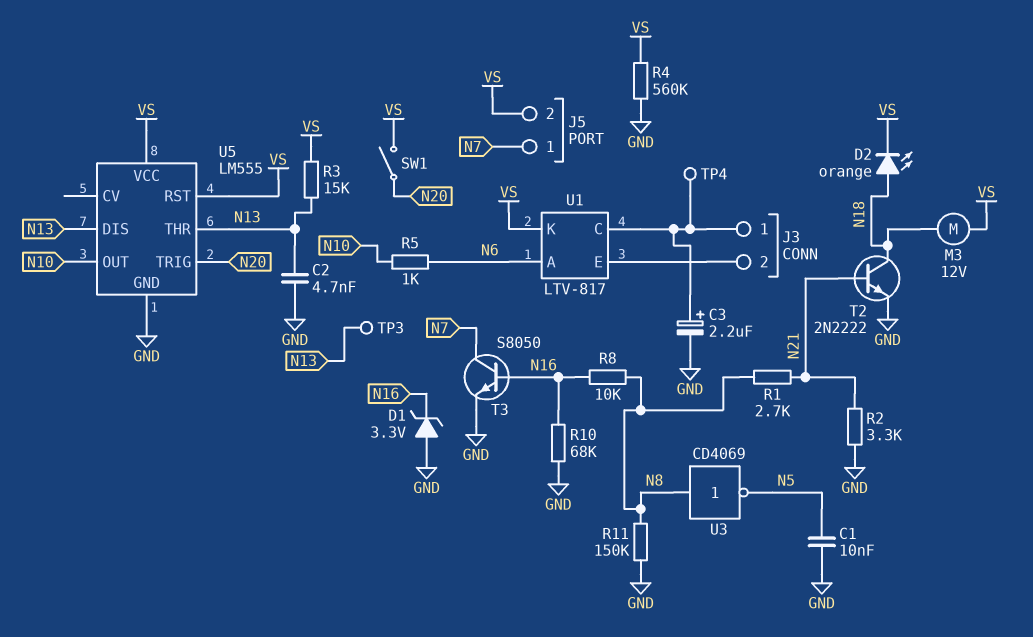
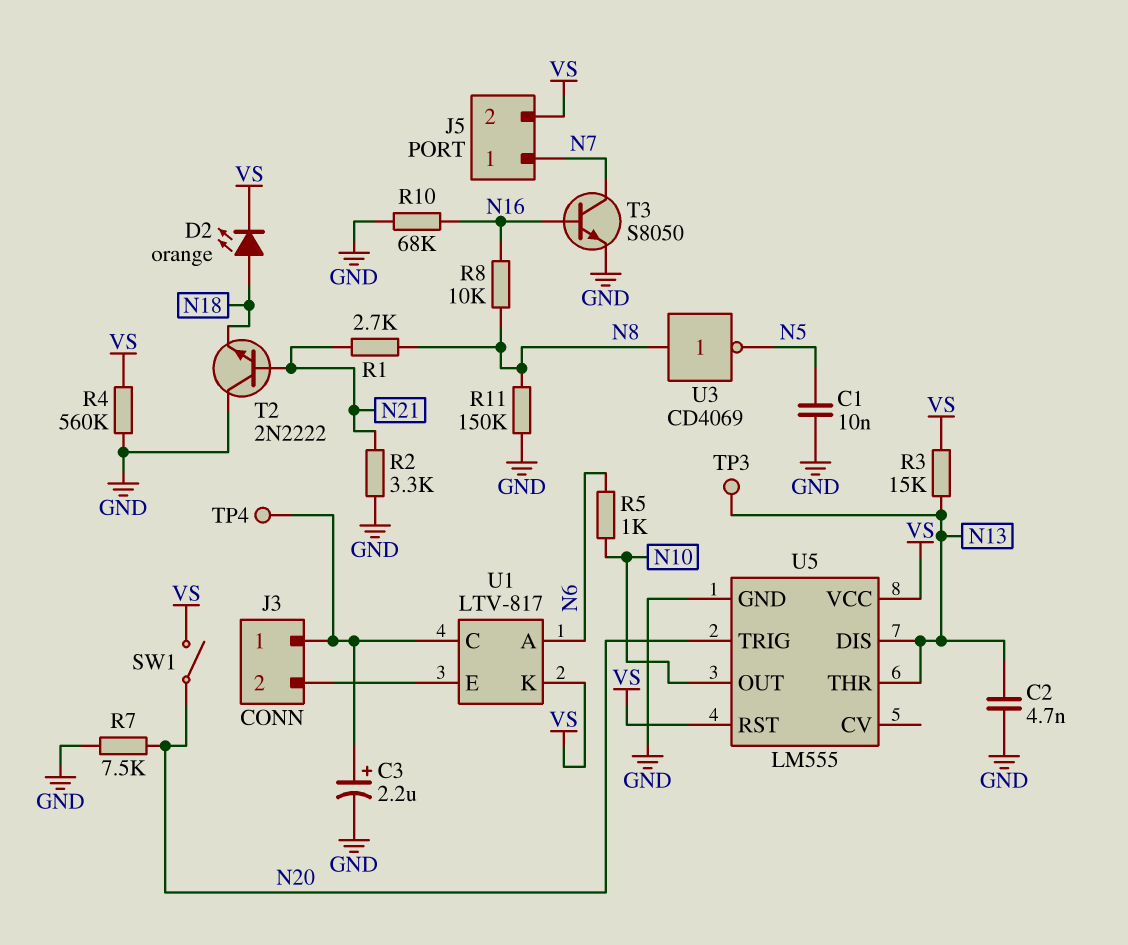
D1: zener 3.3V (A GND, K N16) -> none
M3: motor 12V (N18, VS) -> none
R7: none -> 7.5k (GND, N20)
T2: NPN 2N2222 (B N21, C N18, E GND) -> NPN 2N2222 (B N21, C GND, E N18)

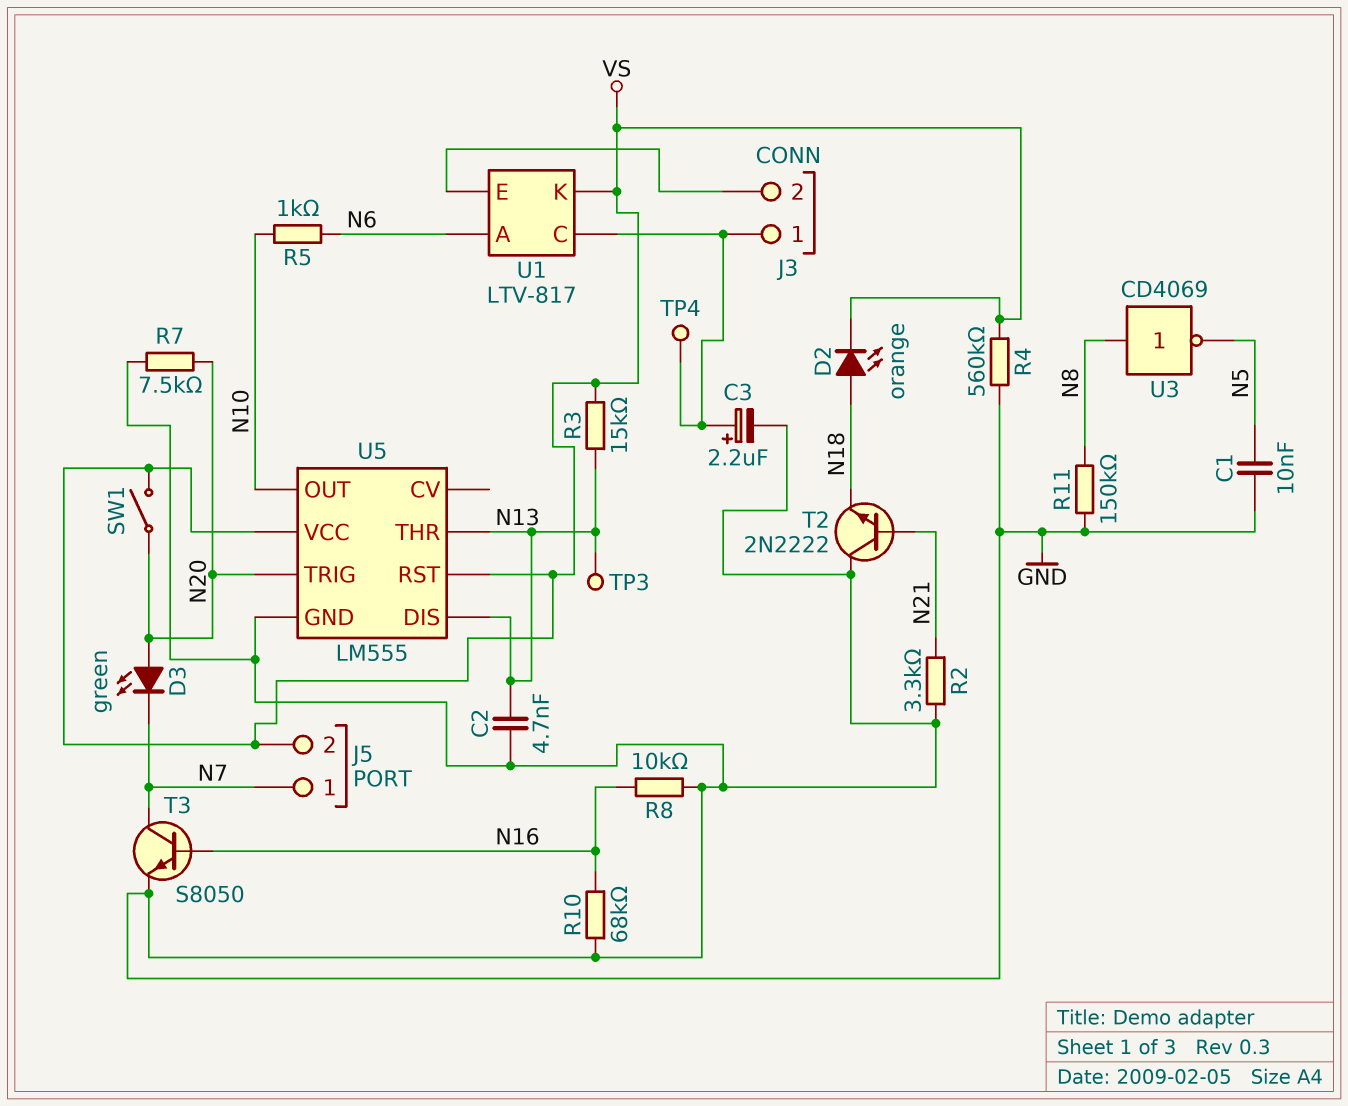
D3: none -> LED green (A N20, K N7)
R1: 2.7k (N8, N21) -> none
R8: 10k (N8, N16) -> 10k (GND, N16)

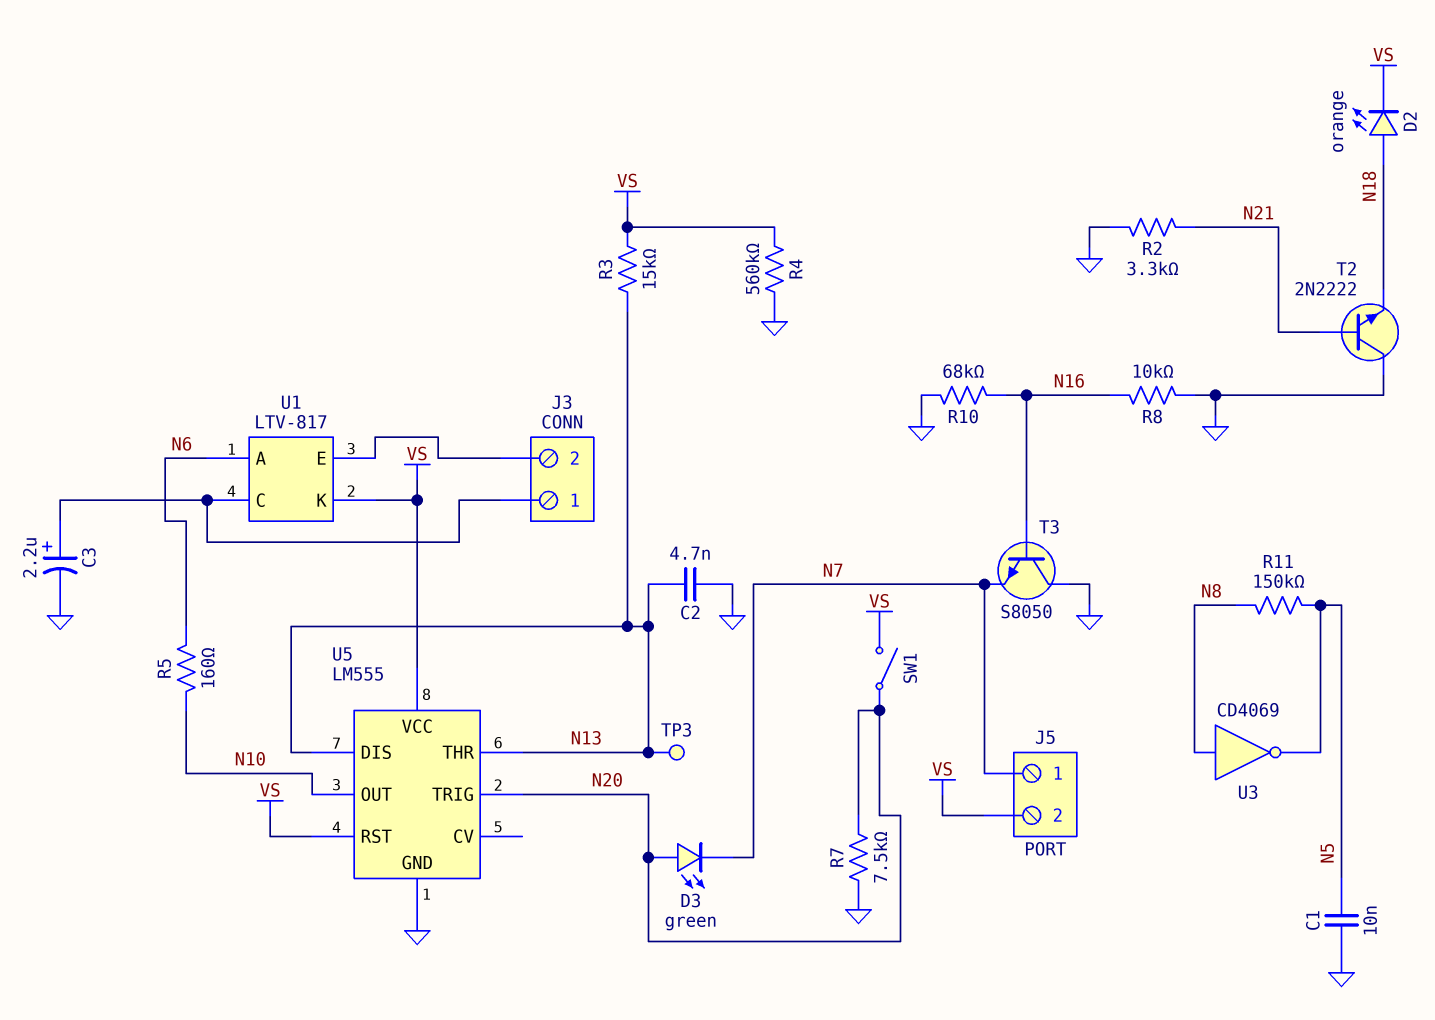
R5: 1k (N6, N10) -> 160 (N6, N10)
R11: 150k (GND, N8) -> 150k (N5, N8)
T3: NPN S8050 (B N16, C N7, E GND) -> NPN S8050 (B N16, C GND, E N7)
TP4: test point (J3/1) -> none

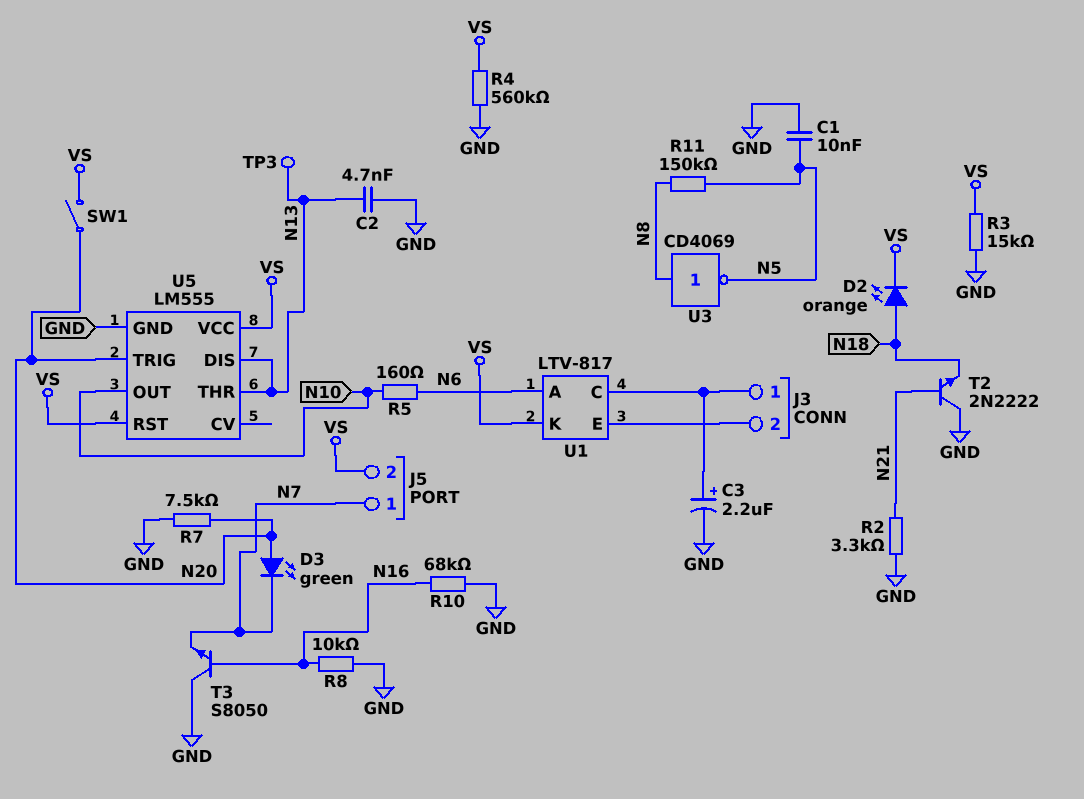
R3: 15k (N13, VS) -> 15k (GND, VS)

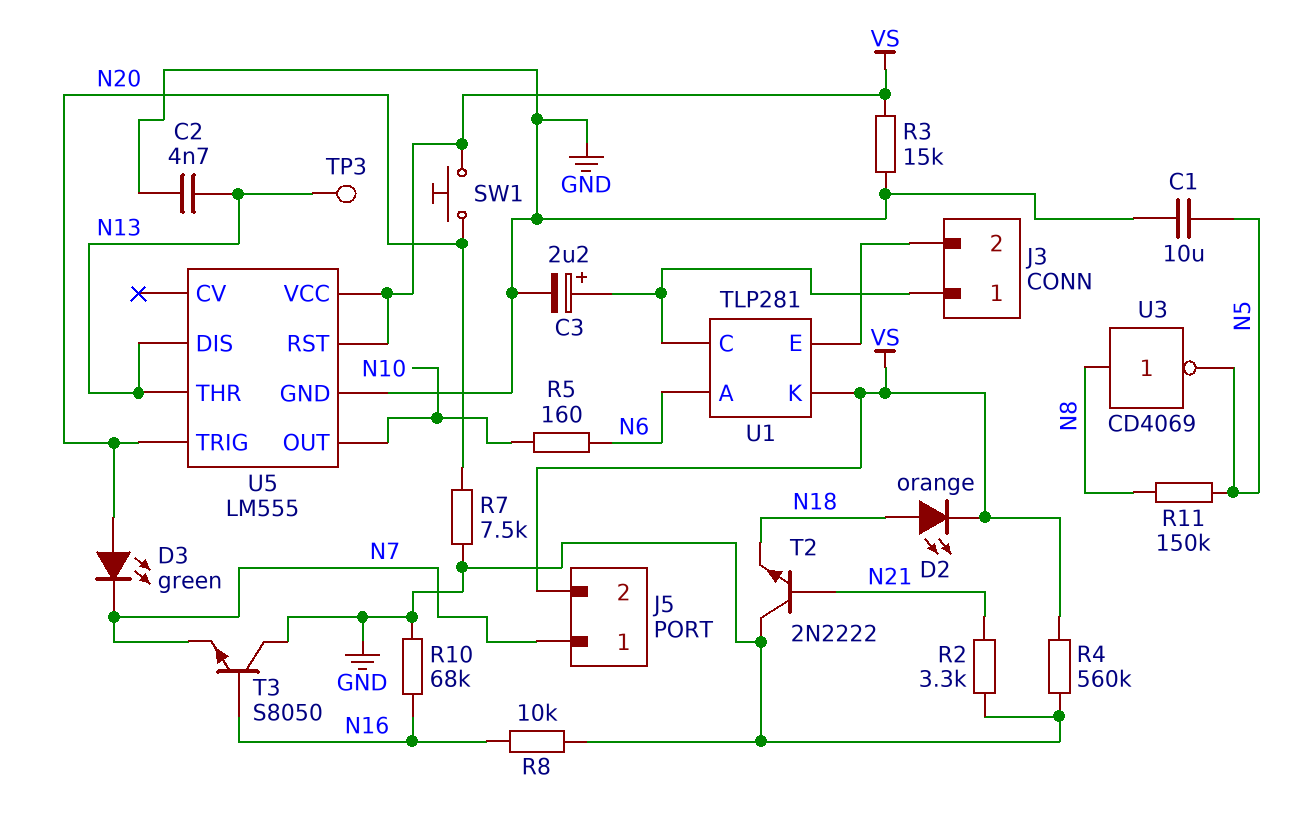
C1: 10nF (GND, N5) -> 10uF (GND, N5)
SW1: switch (N20, VS) -> button (N20, VS)
U1: LTV-817 -> TLP281

